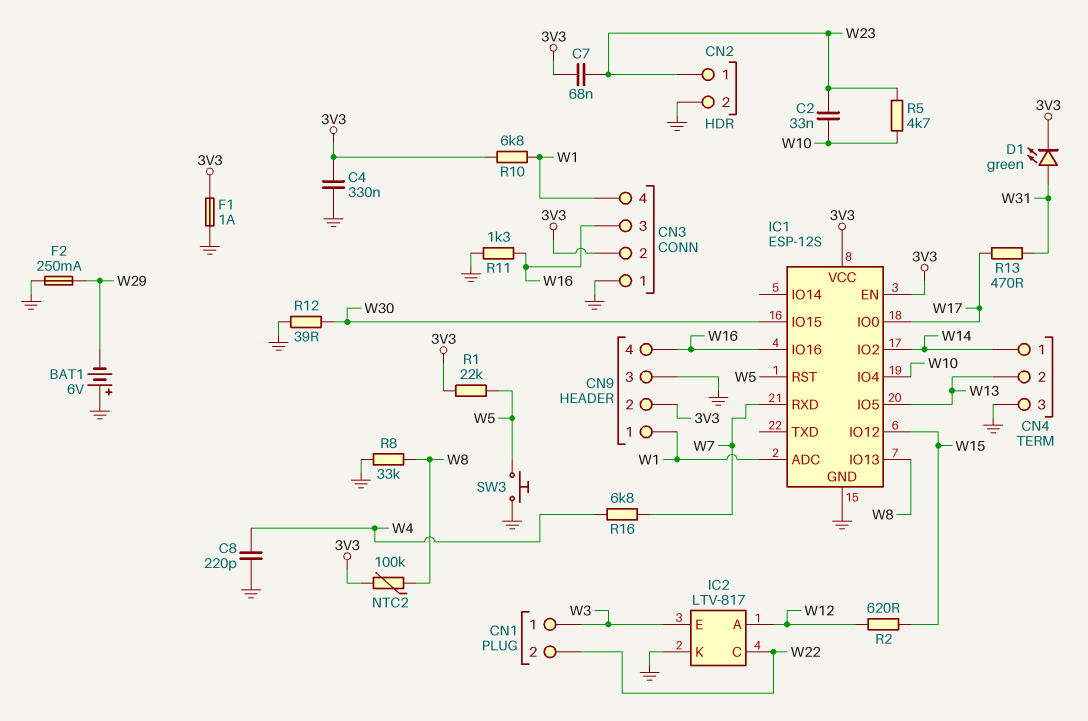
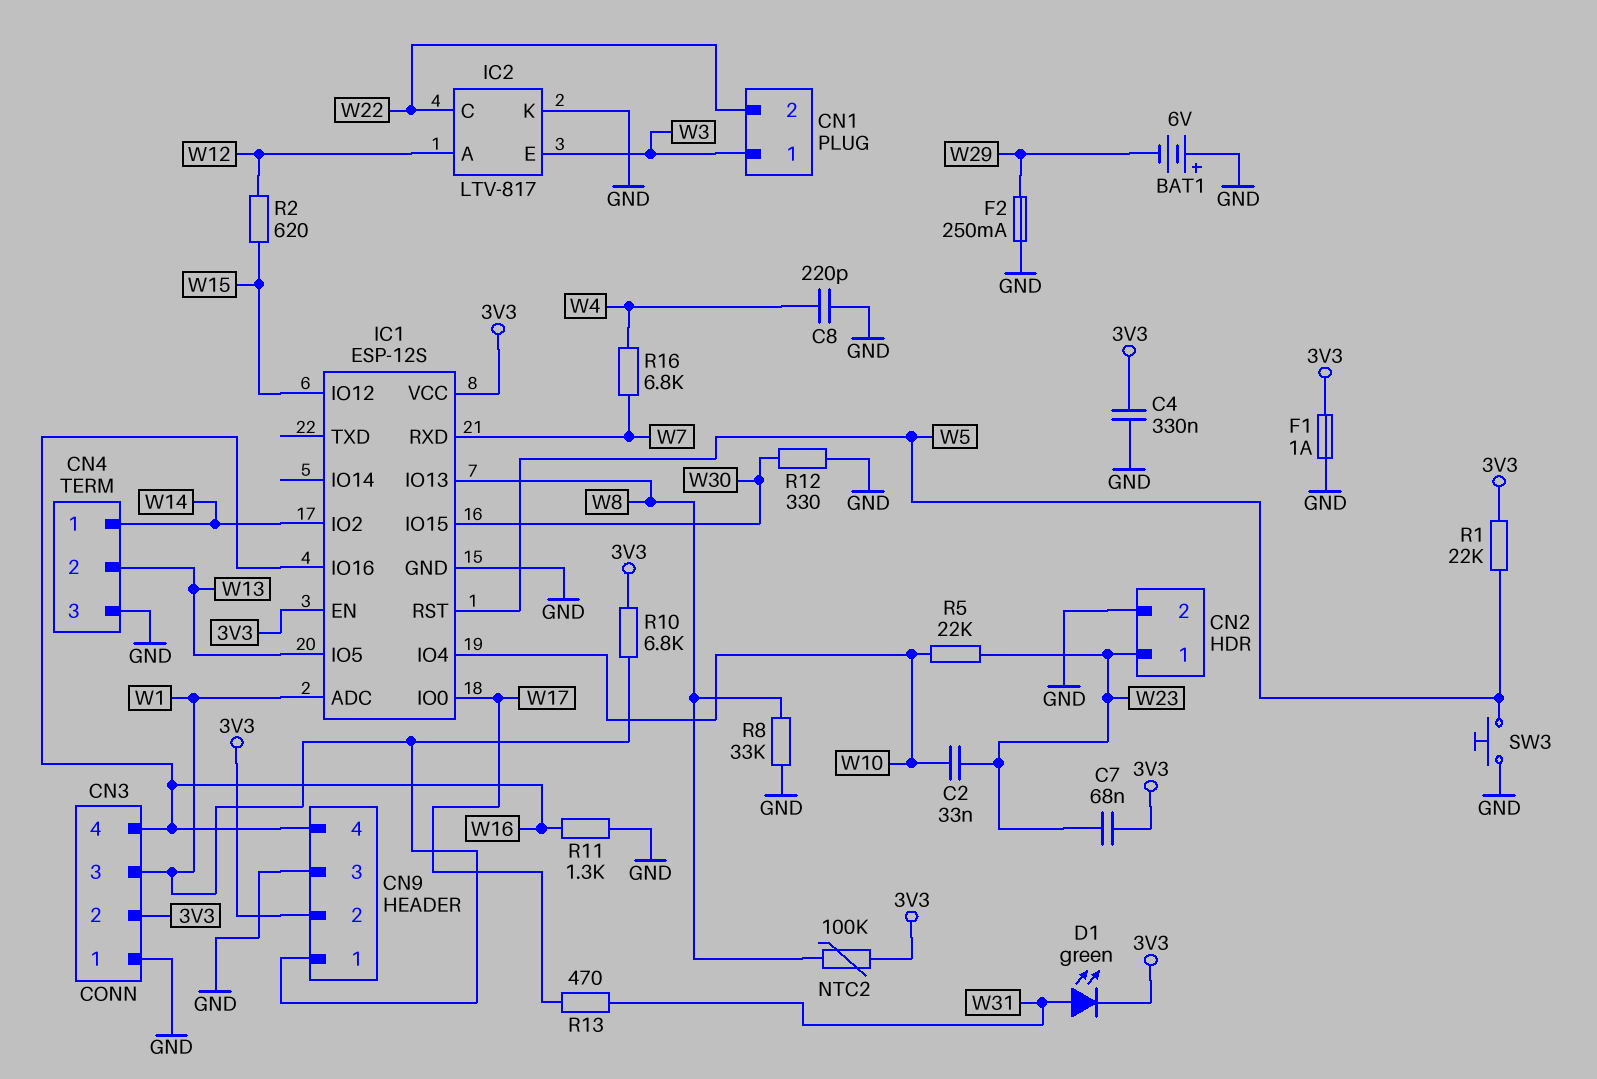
CN3 pin 3: W16 -> W1
CN3 pin 4: W1 -> W16
R5: 4.7k (W10, W23) -> 22k (W10, W23)
R12: 39 (GND, W30) -> 330 (GND, W30)

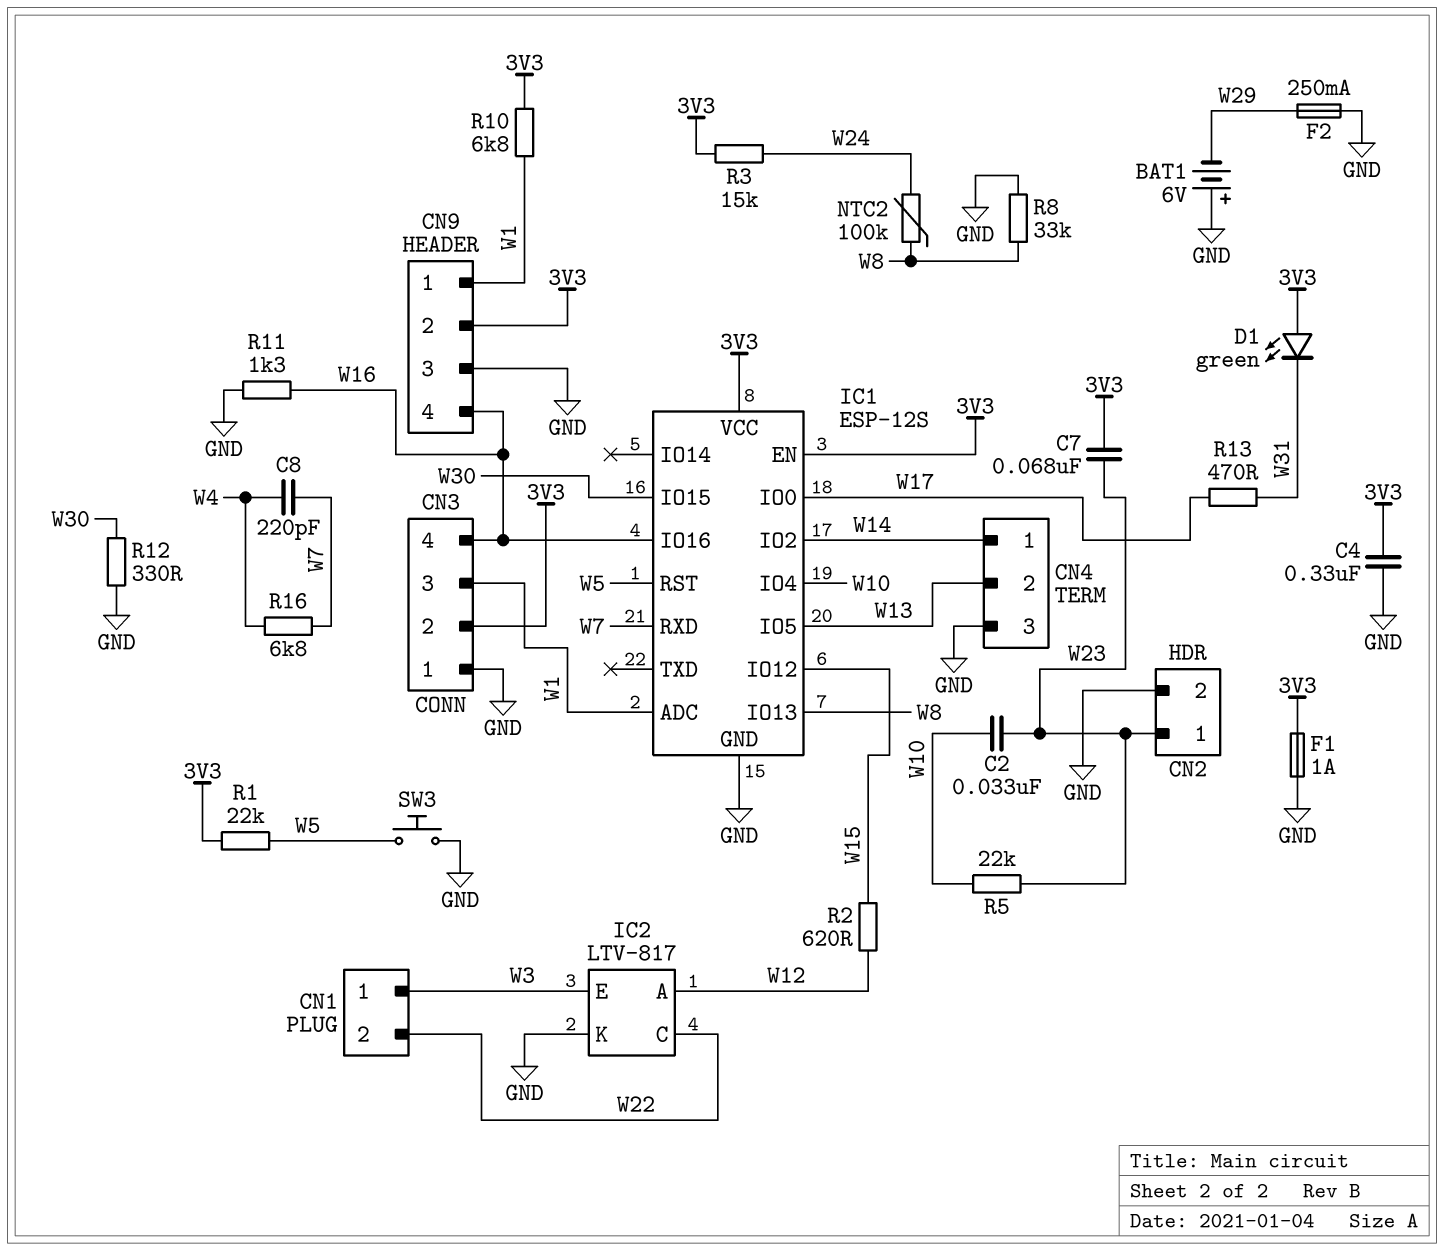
C8: 220pF (GND, W4) -> 220pF (W4, W7)
D1: LED green (A W31, K 3V3) -> LED green (A 3V3, K W31)
NTC2: 100k (3V3, W8) -> 100k (W8, W24)
R3: none -> 15k (3V3, W24)

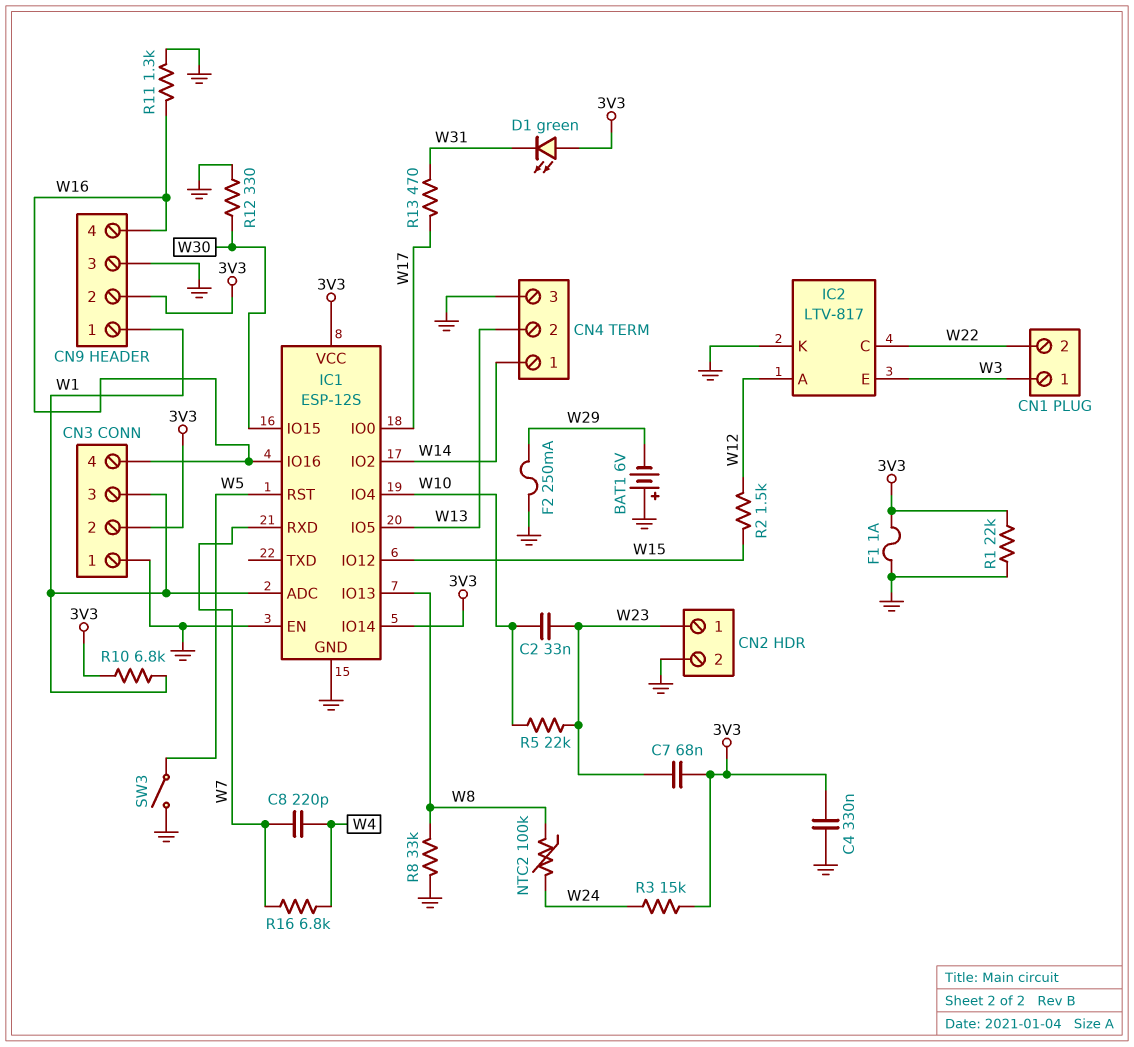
IC1 pin EN: 3V3 -> GND
IC1 pin IO14: none -> 3V3
R1: 22k (3V3, W5) -> 22k (3V3, GND)
R2: 620 (W12, W15) -> 1.5k (W12, W15)
SW3: button (GND, W5) -> switch (GND, W5)

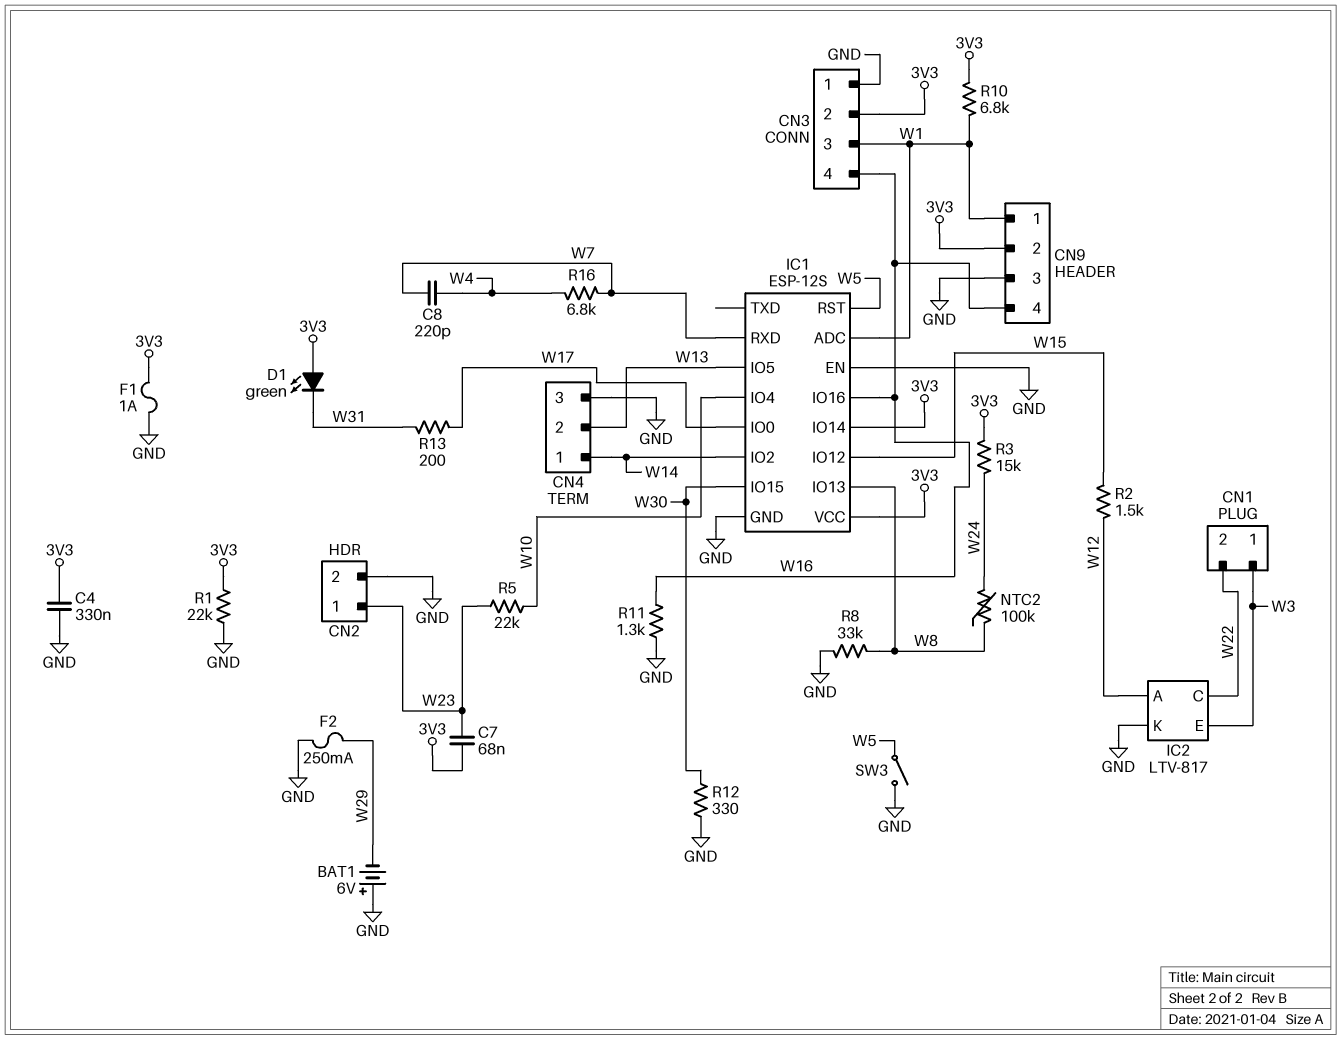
C2: 33nF (W10, W23) -> none
R13: 470 (W17, W31) -> 200 (W17, W31)

